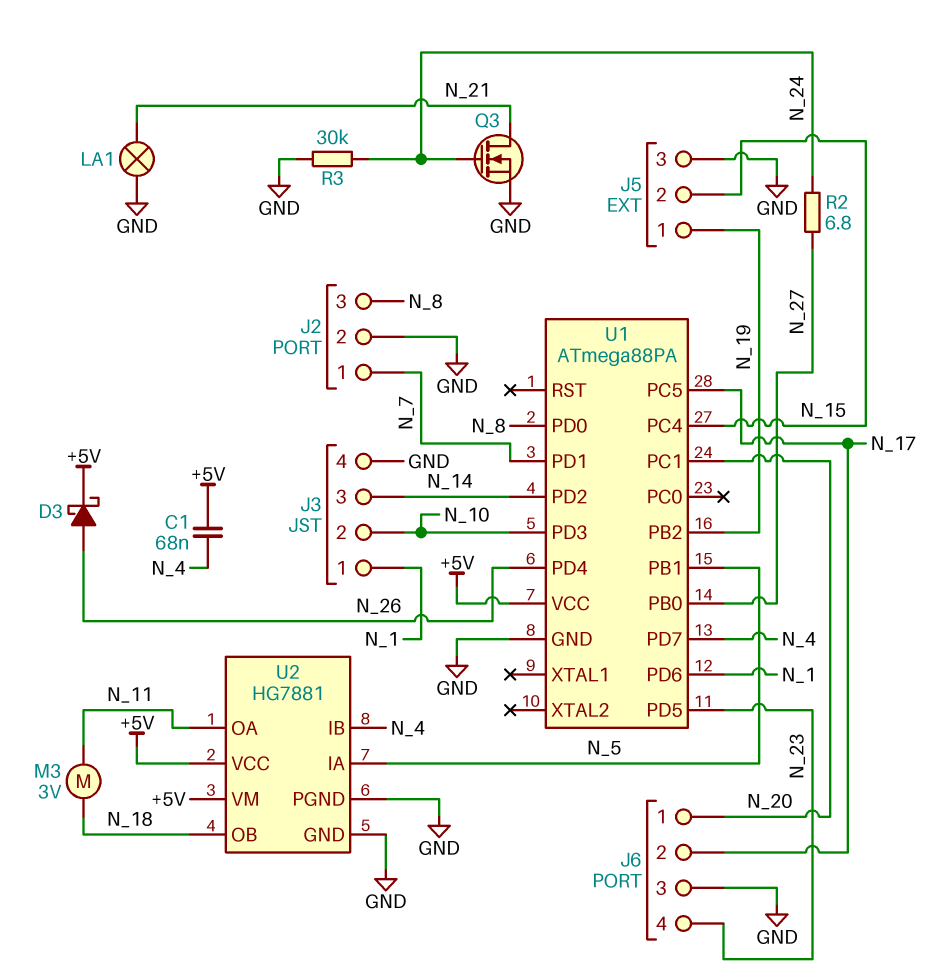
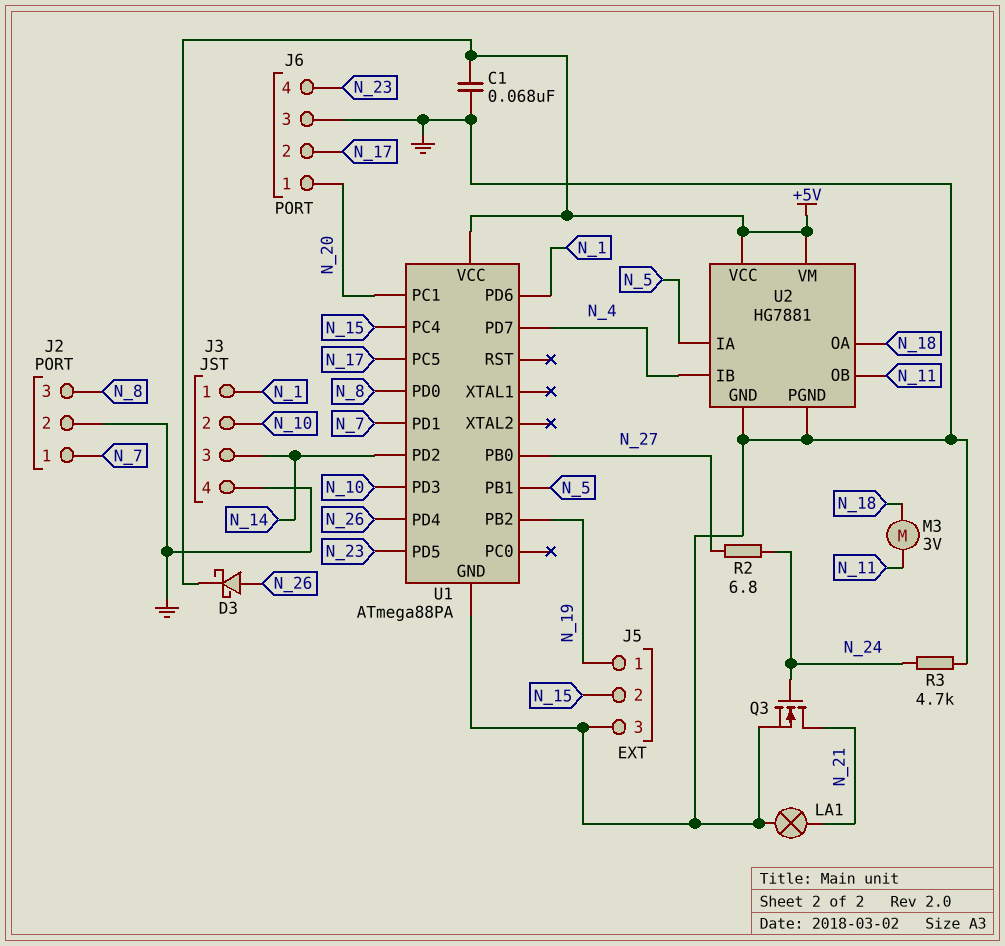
C1: 68nF (+5V, N_4) -> 68nF (+5V, GND)
R3: 30k (GND, N_24) -> 4.7k (GND, N_24)
U2 pin OA: N_11 -> N_18
U2 pin OB: N_18 -> N_11

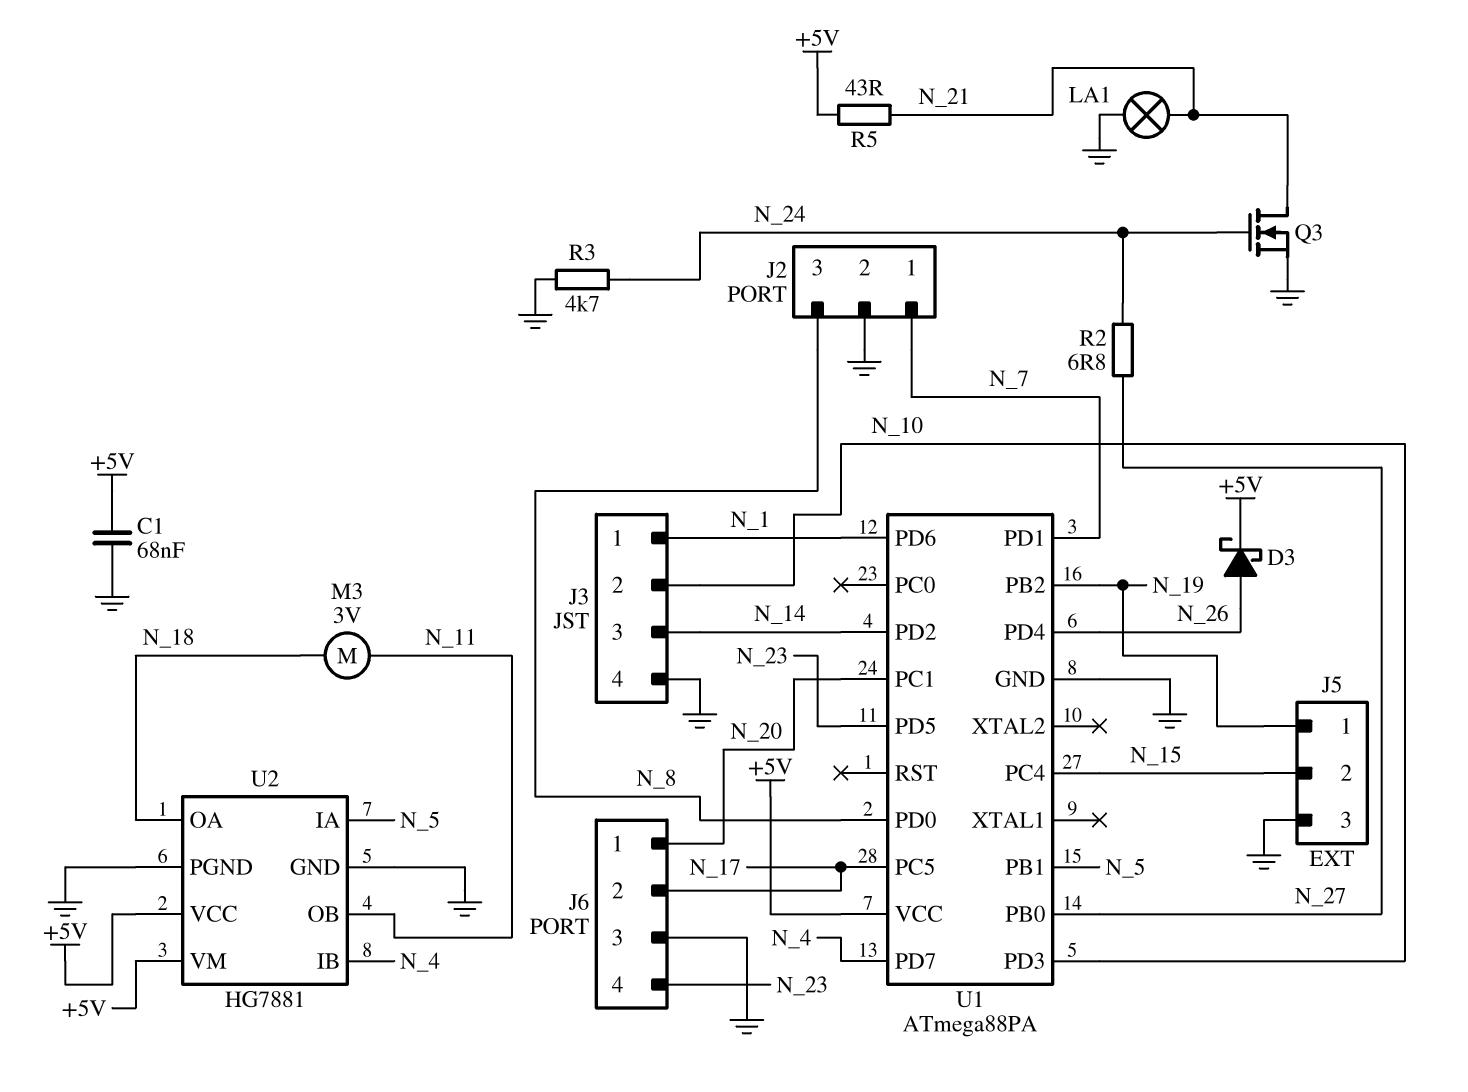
R5: none -> 43 (+5V, N_21)

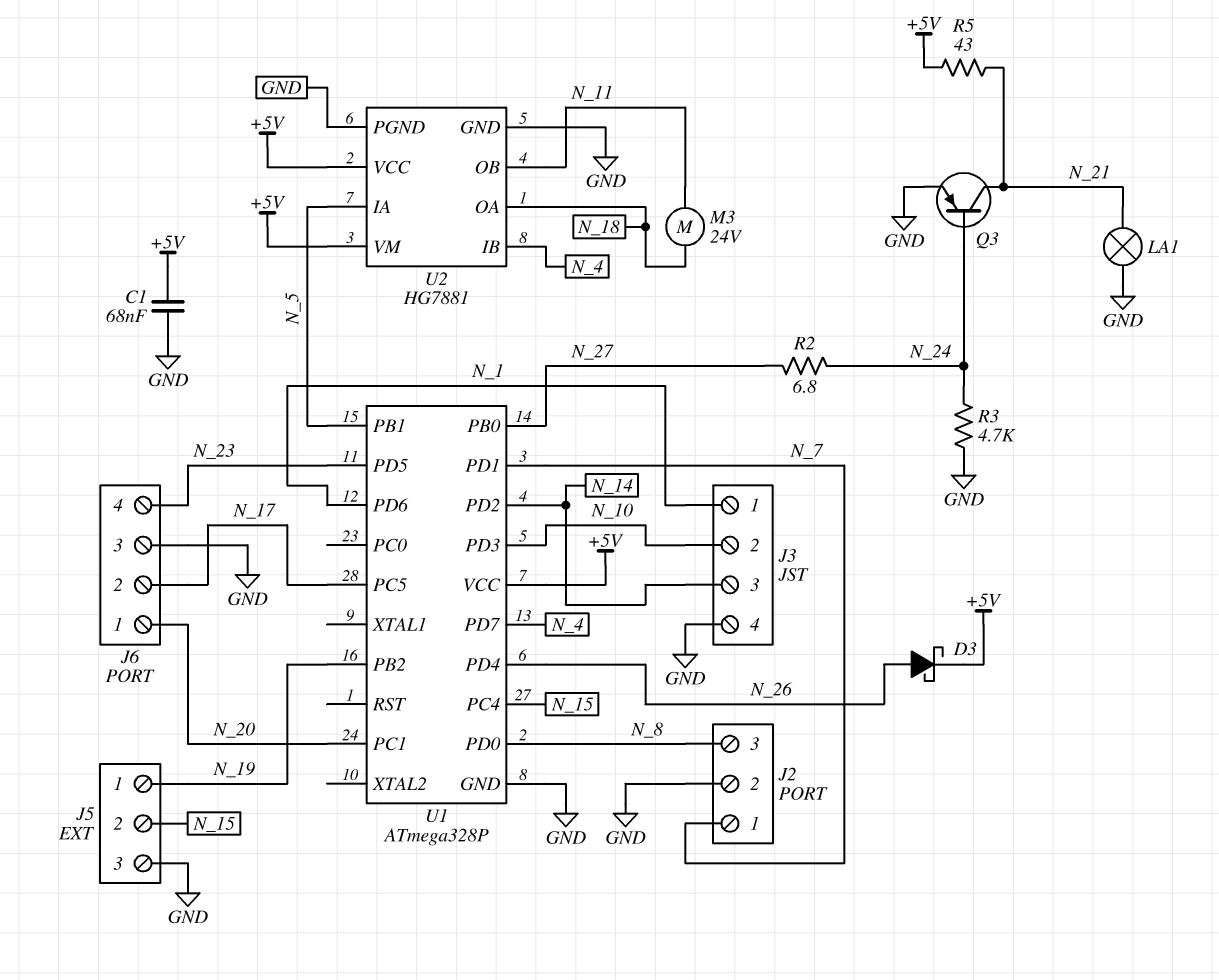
M3: motor 3V (N_11, N_18) -> motor 24V (N_11, N_18)
Q3: NMOS (G N_24, D N_21, S GND) -> PNP (B N_24, C N_21, E GND)
U1: ATmega88PA -> ATmega328P

